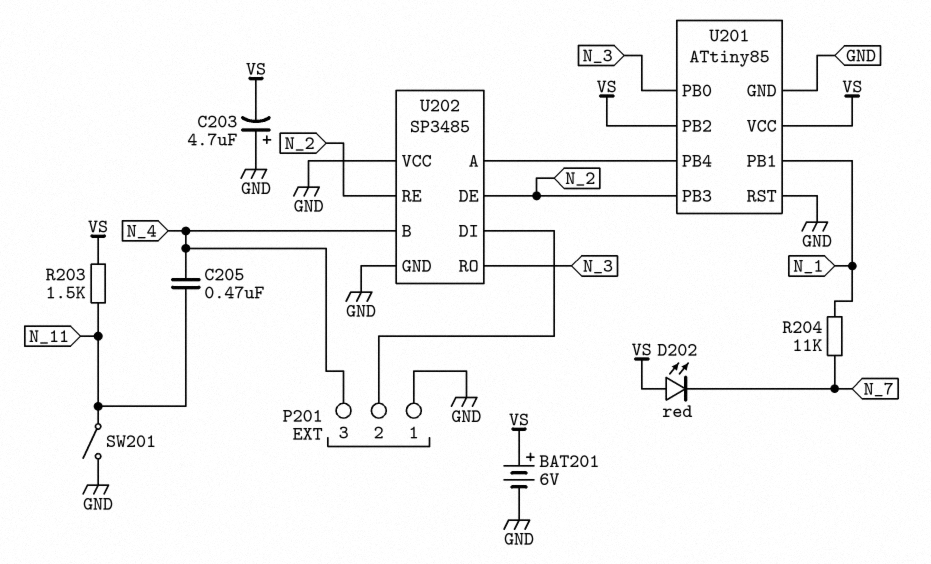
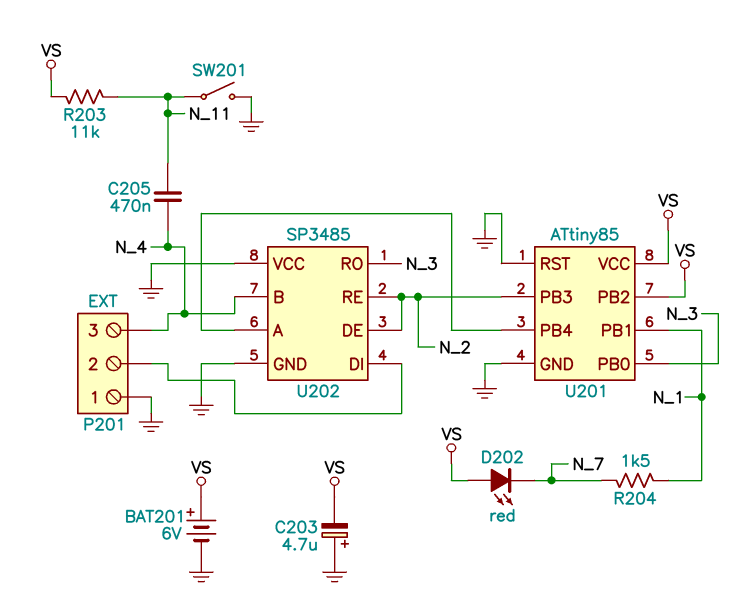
R203: 1.5k (N_11, VS) -> 11k (N_11, VS)
R204: 11k (N_1, N_7) -> 1.5k (N_1, N_7)

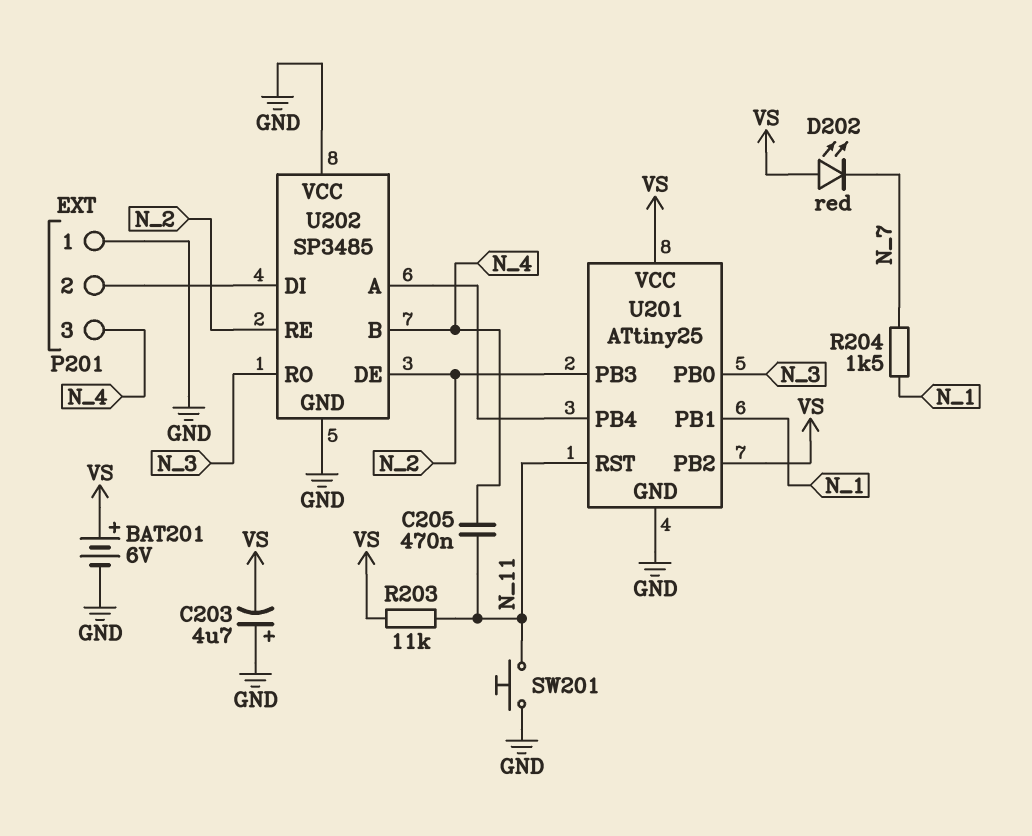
SW201: switch (GND, N_11) -> button (GND, N_11)
U201: ATtiny85 -> ATtiny25
U201 pin RST: GND -> N_11

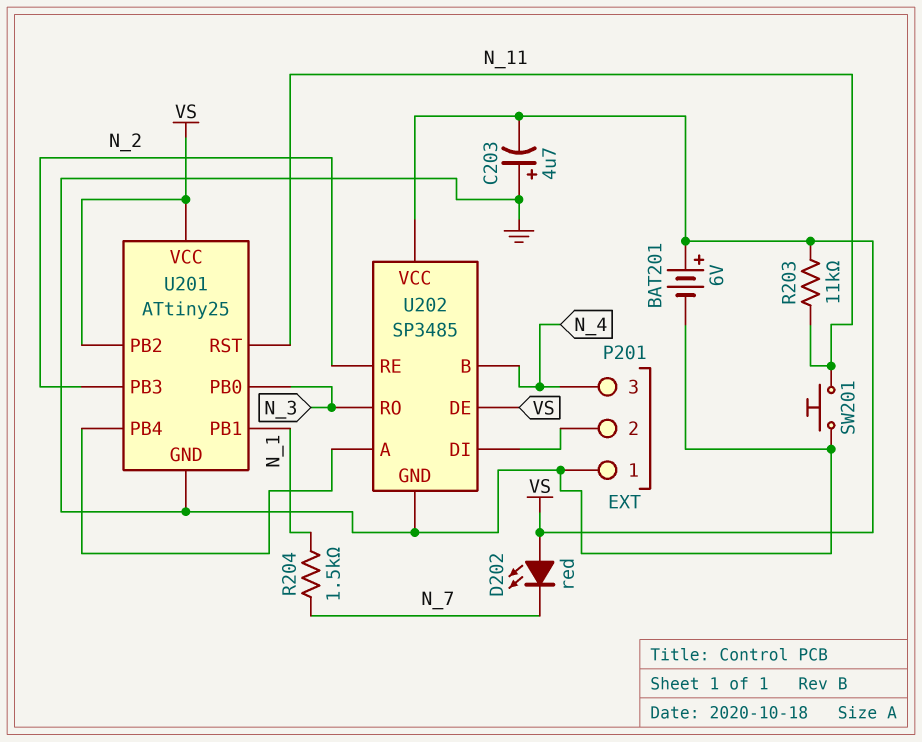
C205: 470nF (N_4, N_11) -> none
U202 pin DE: N_2 -> VS
U202 pin VCC: GND -> VS

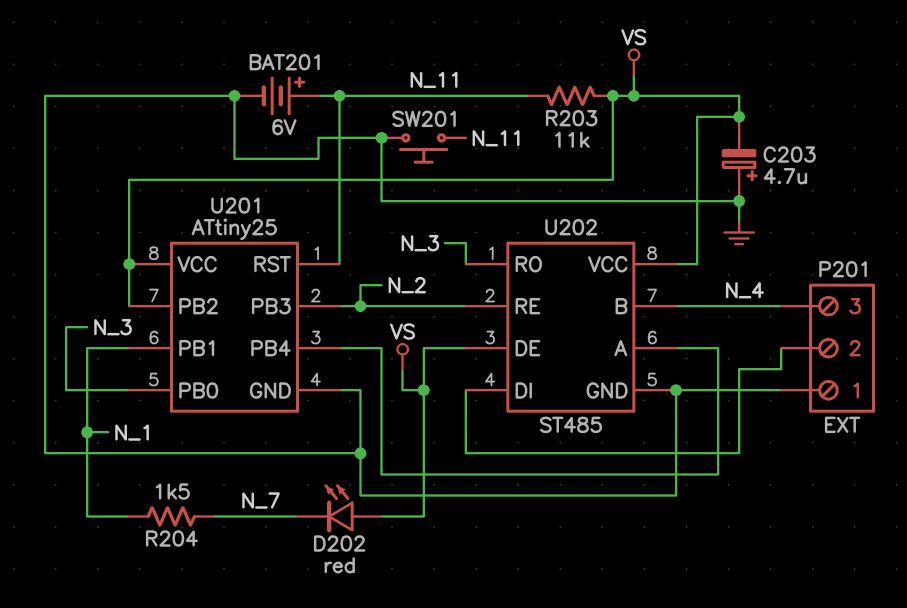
BAT201: 6V (plus VS, minus GND) -> 6V (plus N_11, minus GND)
U202: SP3485 -> ST485

